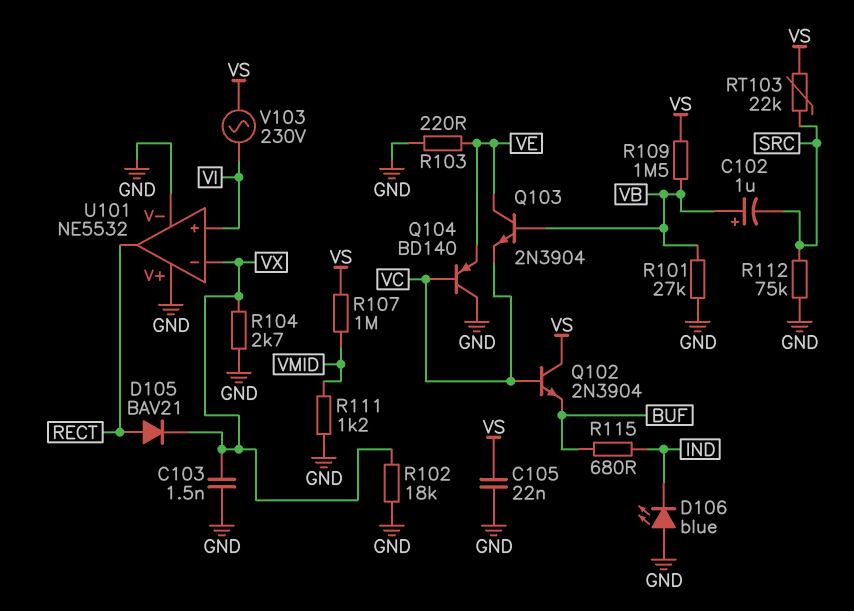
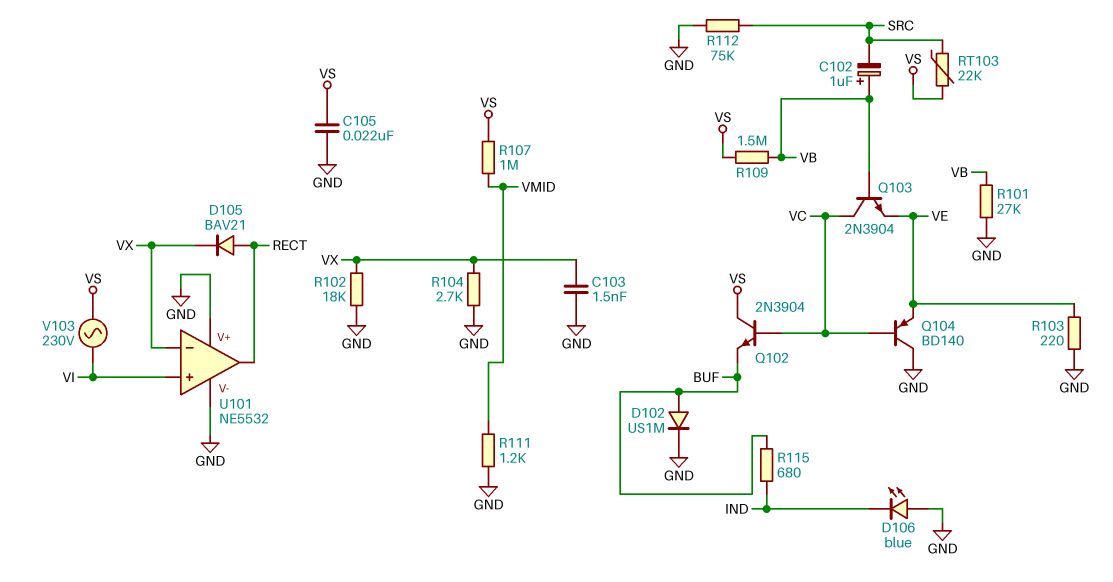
D102: none -> diode US1M (A BUF, K GND)
Q103: NPN 2N3904 (B VB, C VE, E VC) -> NPN 2N3904 (B VB, C VC, E VE)

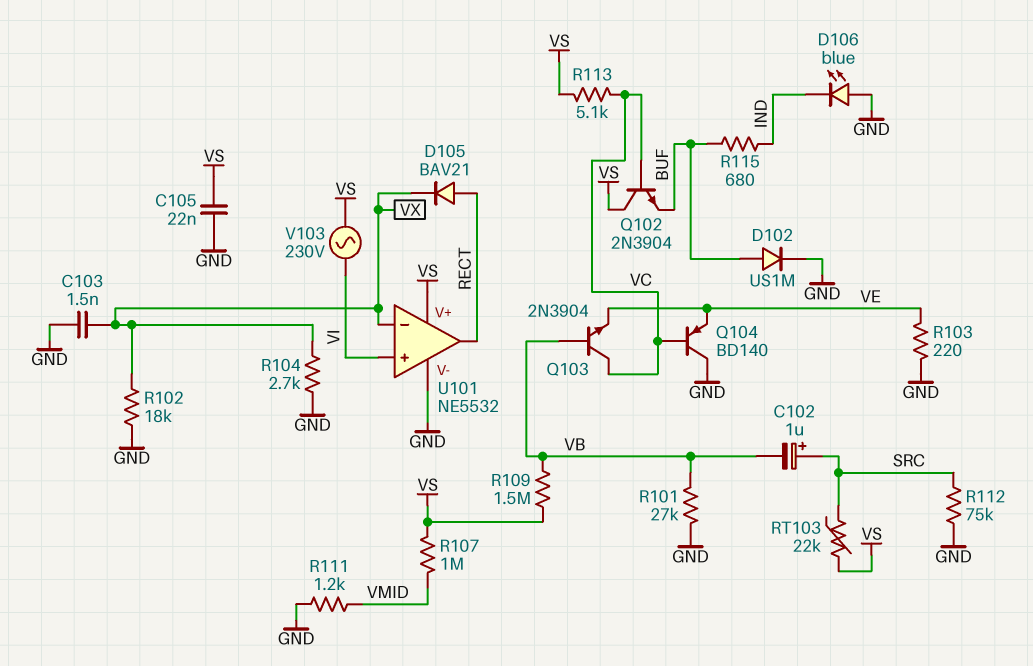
C102: 1uF (plus VB, minus SRC) -> 1uF (plus SRC, minus VB)
R113: none -> 5.1k (VC, VS)
U101 pin V+: GND -> VS

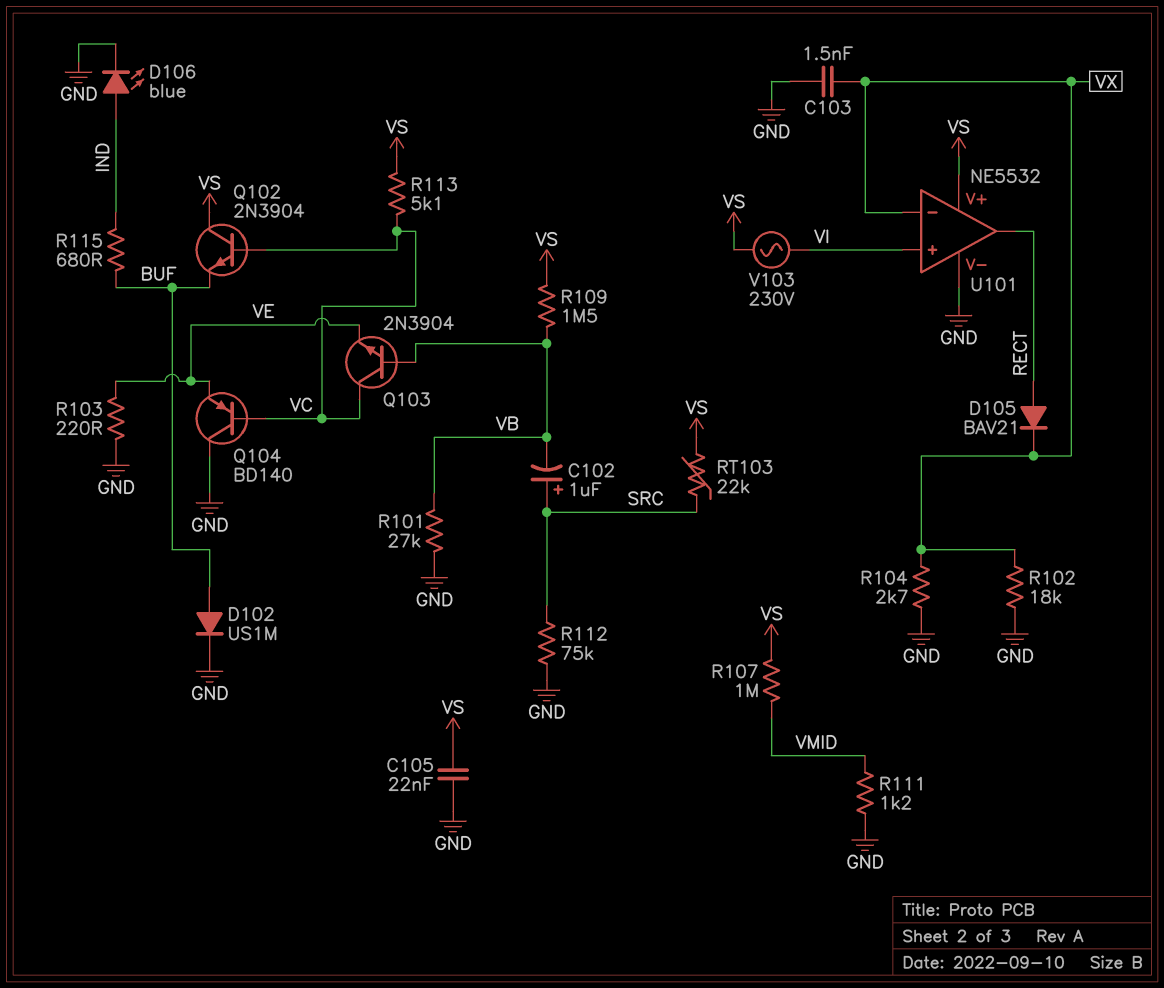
D106: LED blue (A GND, K IND) -> LED blue (A IND, K GND)

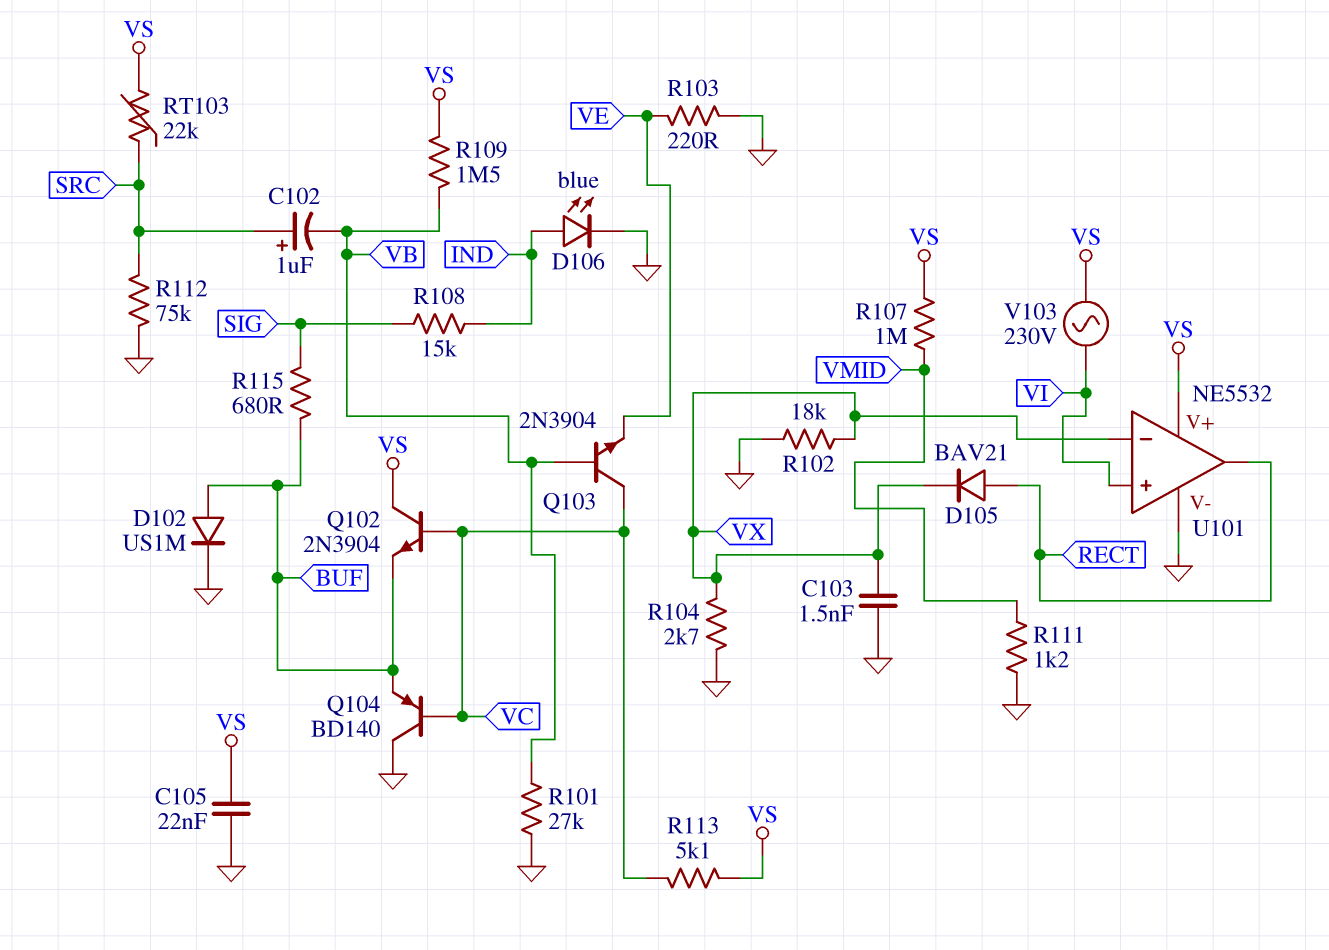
Q104: PNP BD140 (B VC, C GND, E VE) -> PNP BD140 (B VC, C GND, E BUF)
R108: none -> 15k (IND, SIG)
R115: 680 (BUF, IND) -> 680 (BUF, SIG)

